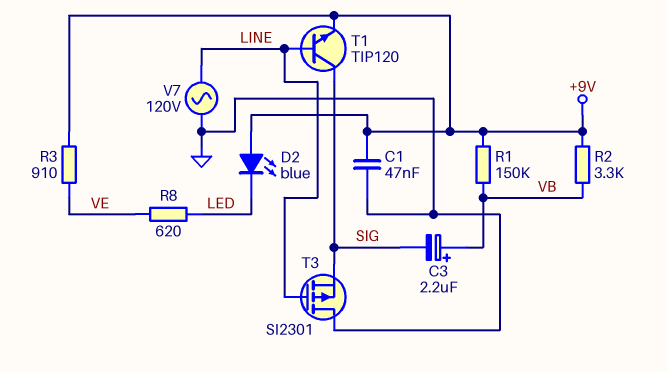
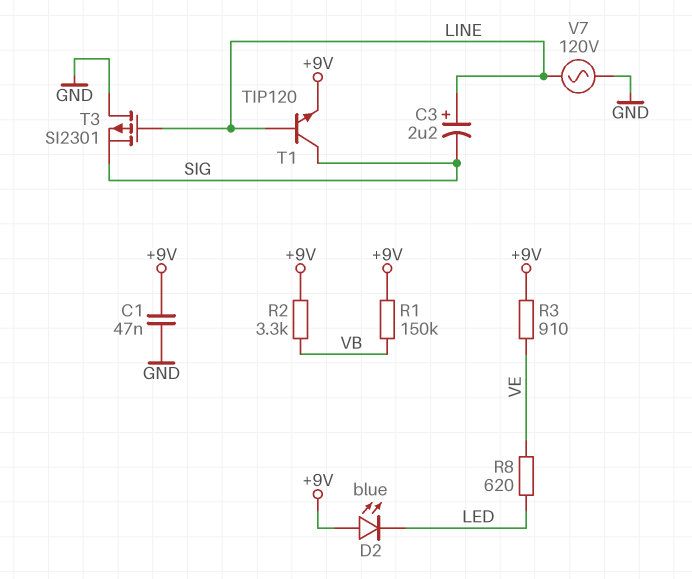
C3: 2.2uF (plus VB, minus SIG) -> 2.2uF (plus LINE, minus SIG)

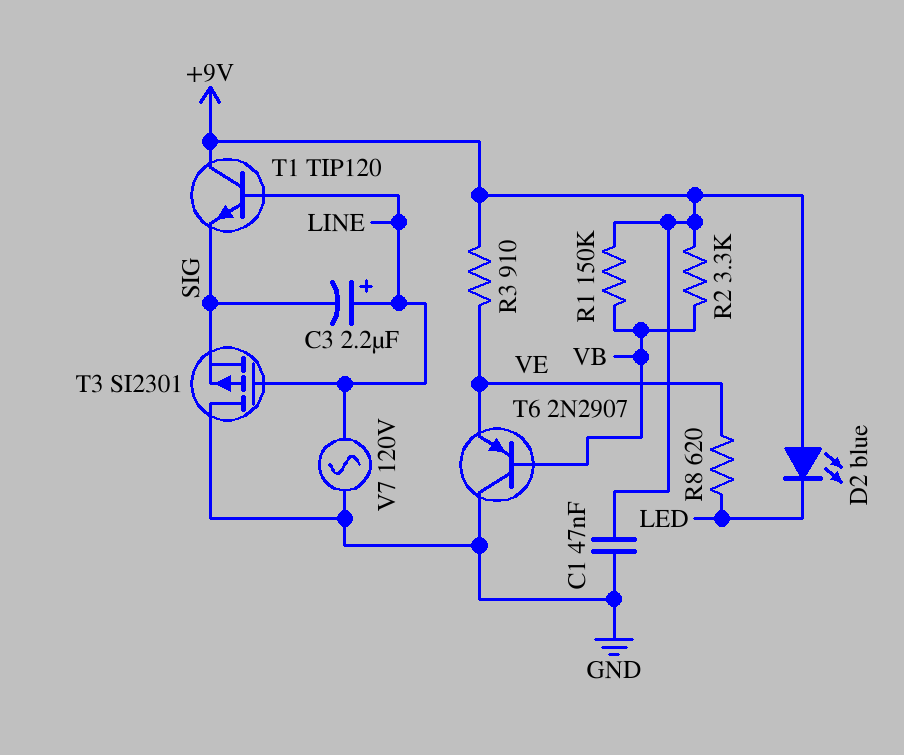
T1: NPN TIP120 (B LINE, C SIG, E +9V) -> NPN TIP120 (B LINE, C +9V, E SIG)
T6: none -> PNP 2N2907 (B VB, C GND, E VE)

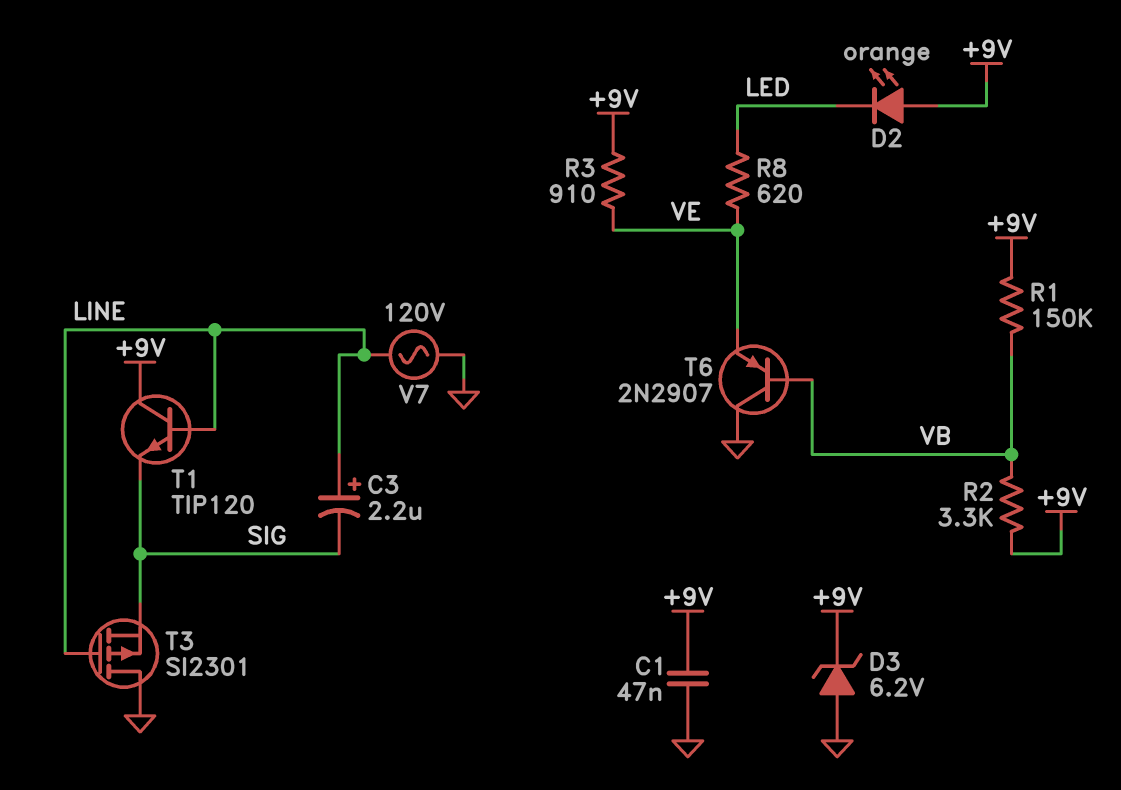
D2: LED blue (A +9V, K LED) -> LED orange (A +9V, K LED)
D3: none -> zener 6.2V (A GND, K +9V)

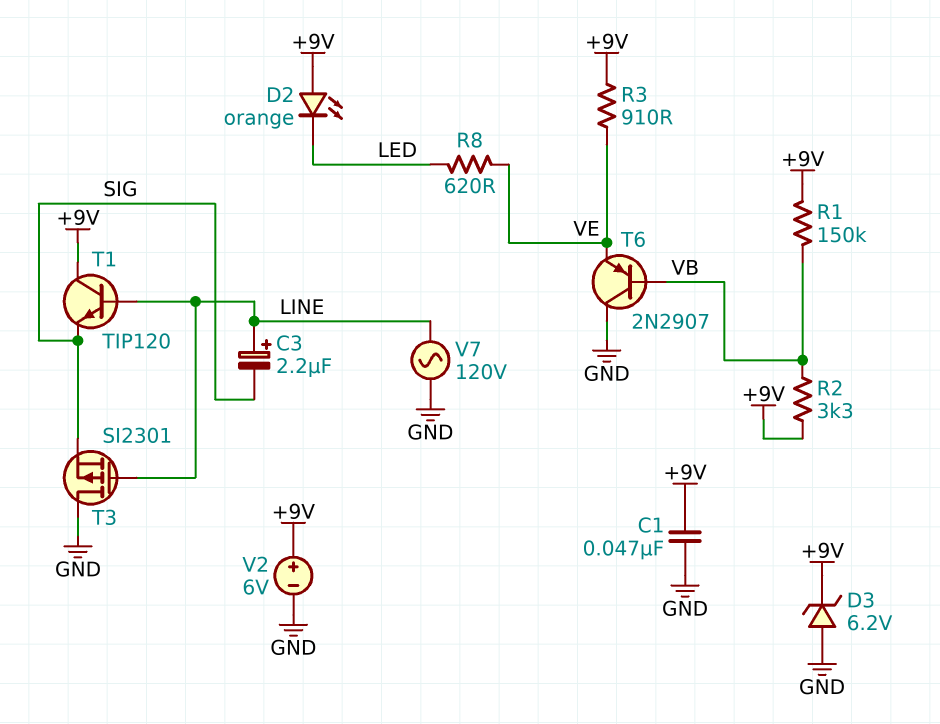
V2: none -> 6V (plus +9V, minus GND)

